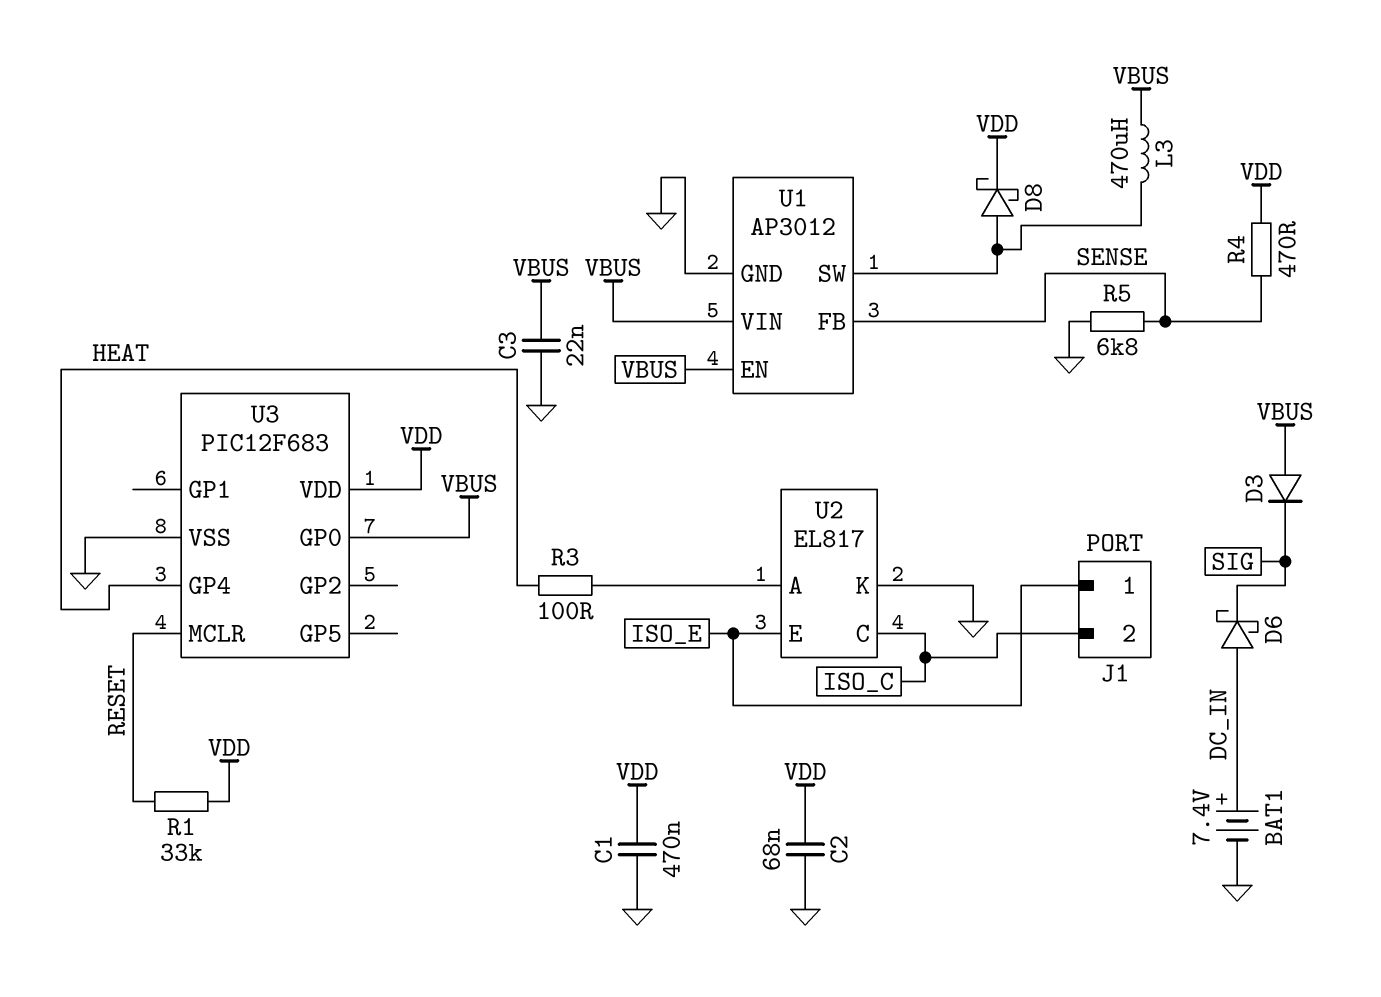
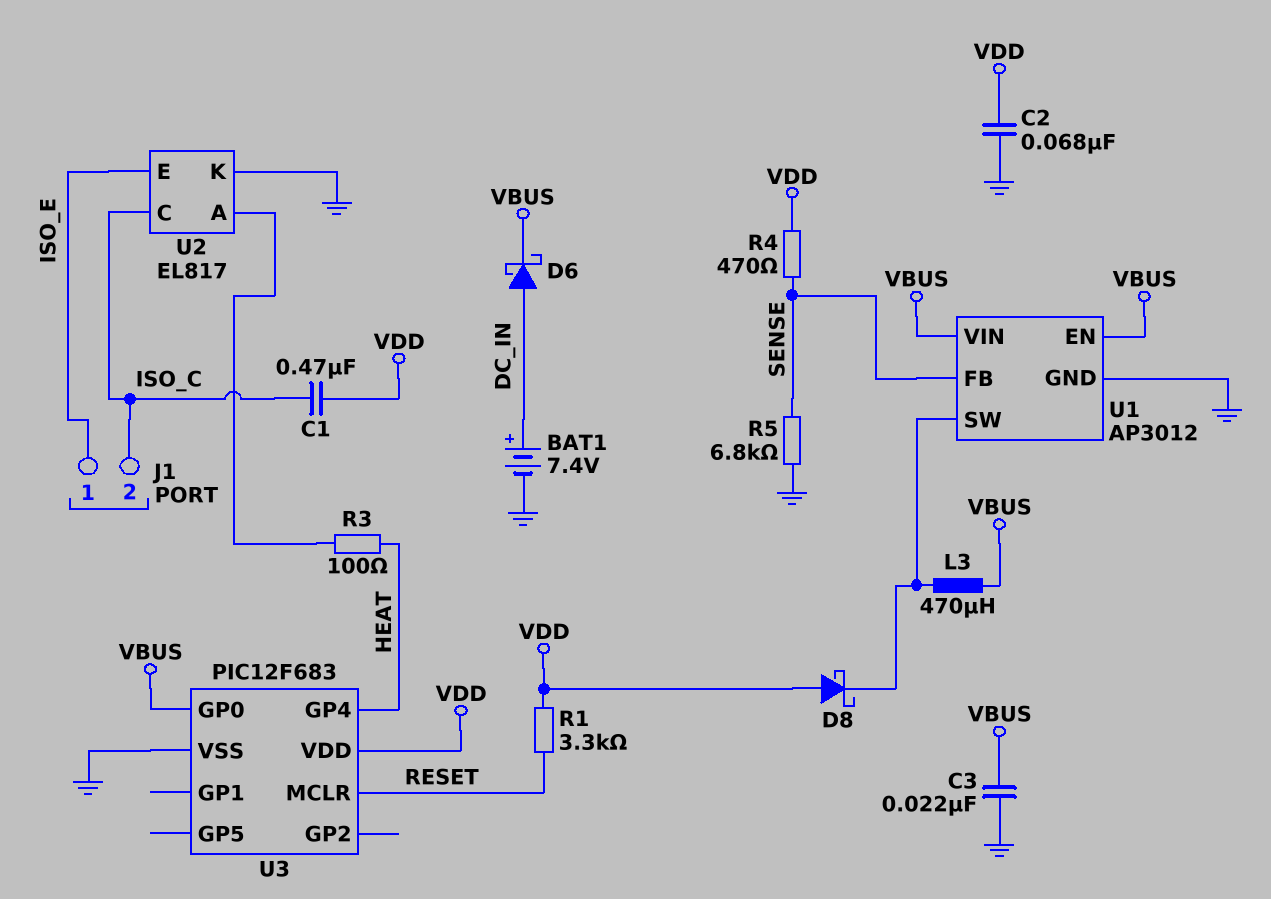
C1: 470nF (GND, VDD) -> 470nF (ISO_C, VDD)
D3: diode (A VBUS, K SIG) -> none
D6: schottky (A DC_IN, K SIG) -> schottky (A DC_IN, K VBUS)
D8: schottky (A U1/SW, K VDD) -> schottky (A VDD, K U1/SW)
R1: 33k (RESET, VDD) -> 3.3k (RESET, VDD)

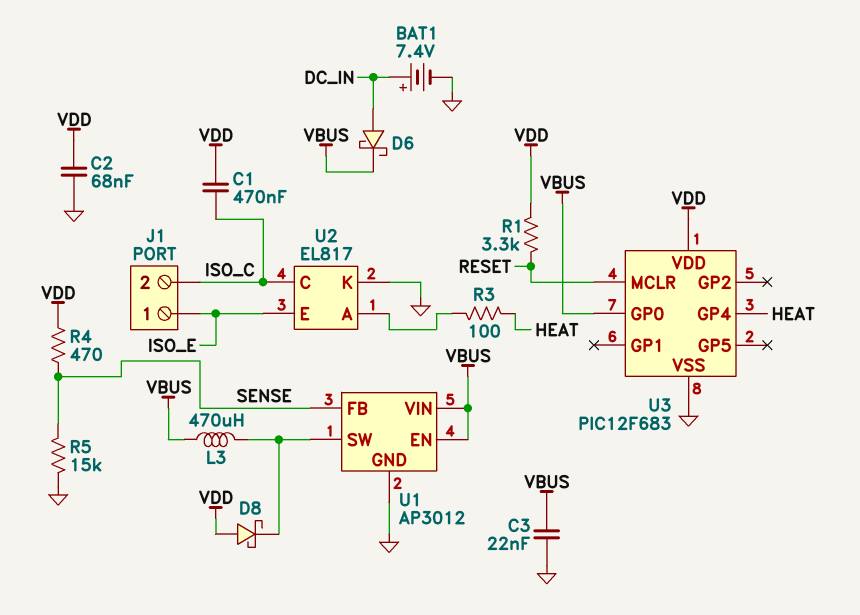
R5: 6.8k (GND, SENSE) -> 15k (GND, SENSE)

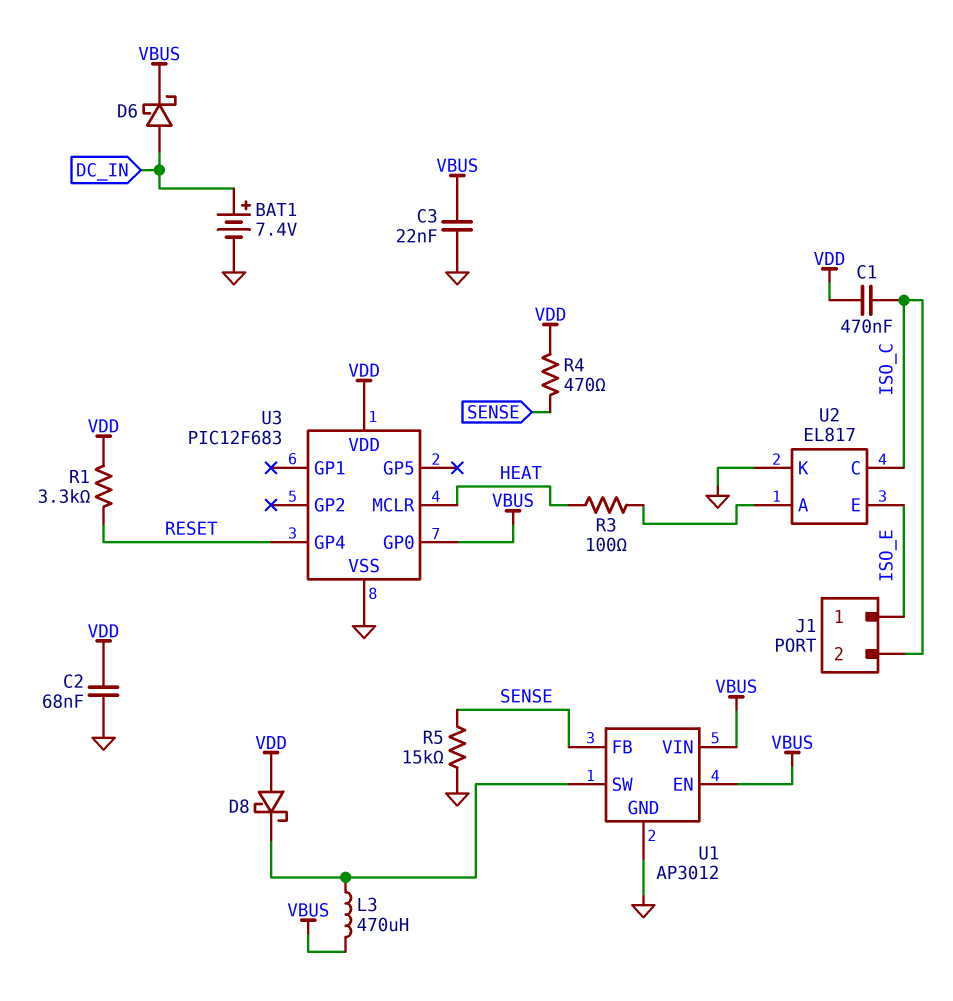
U3 pin GP4: HEAT -> RESET
U3 pin MCLR: RESET -> HEAT

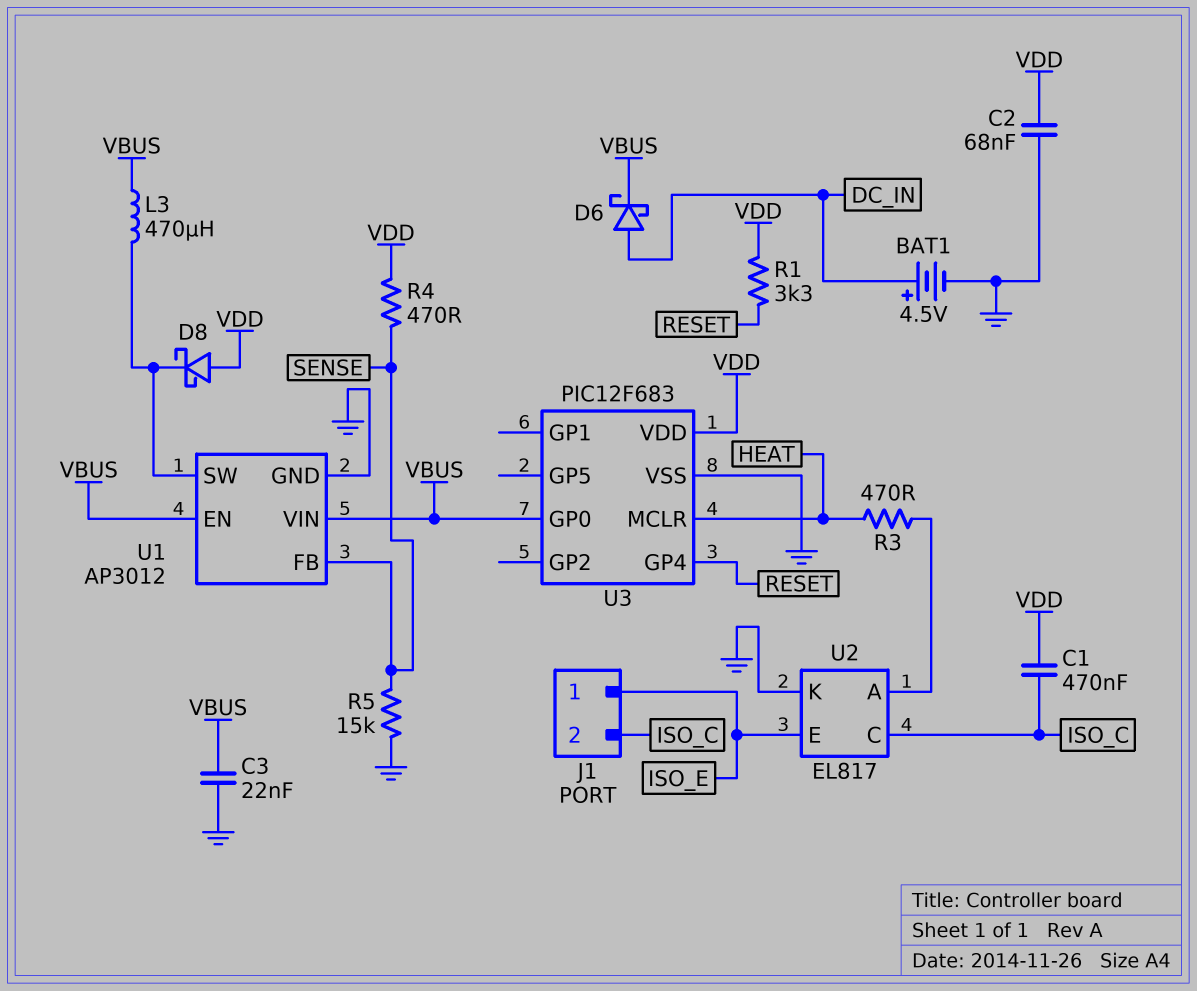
BAT1: 7.4V (plus DC_IN, minus GND) -> 4.5V (plus DC_IN, minus GND)
R3: 100 (HEAT, U2/A) -> 470 (HEAT, U2/A)

